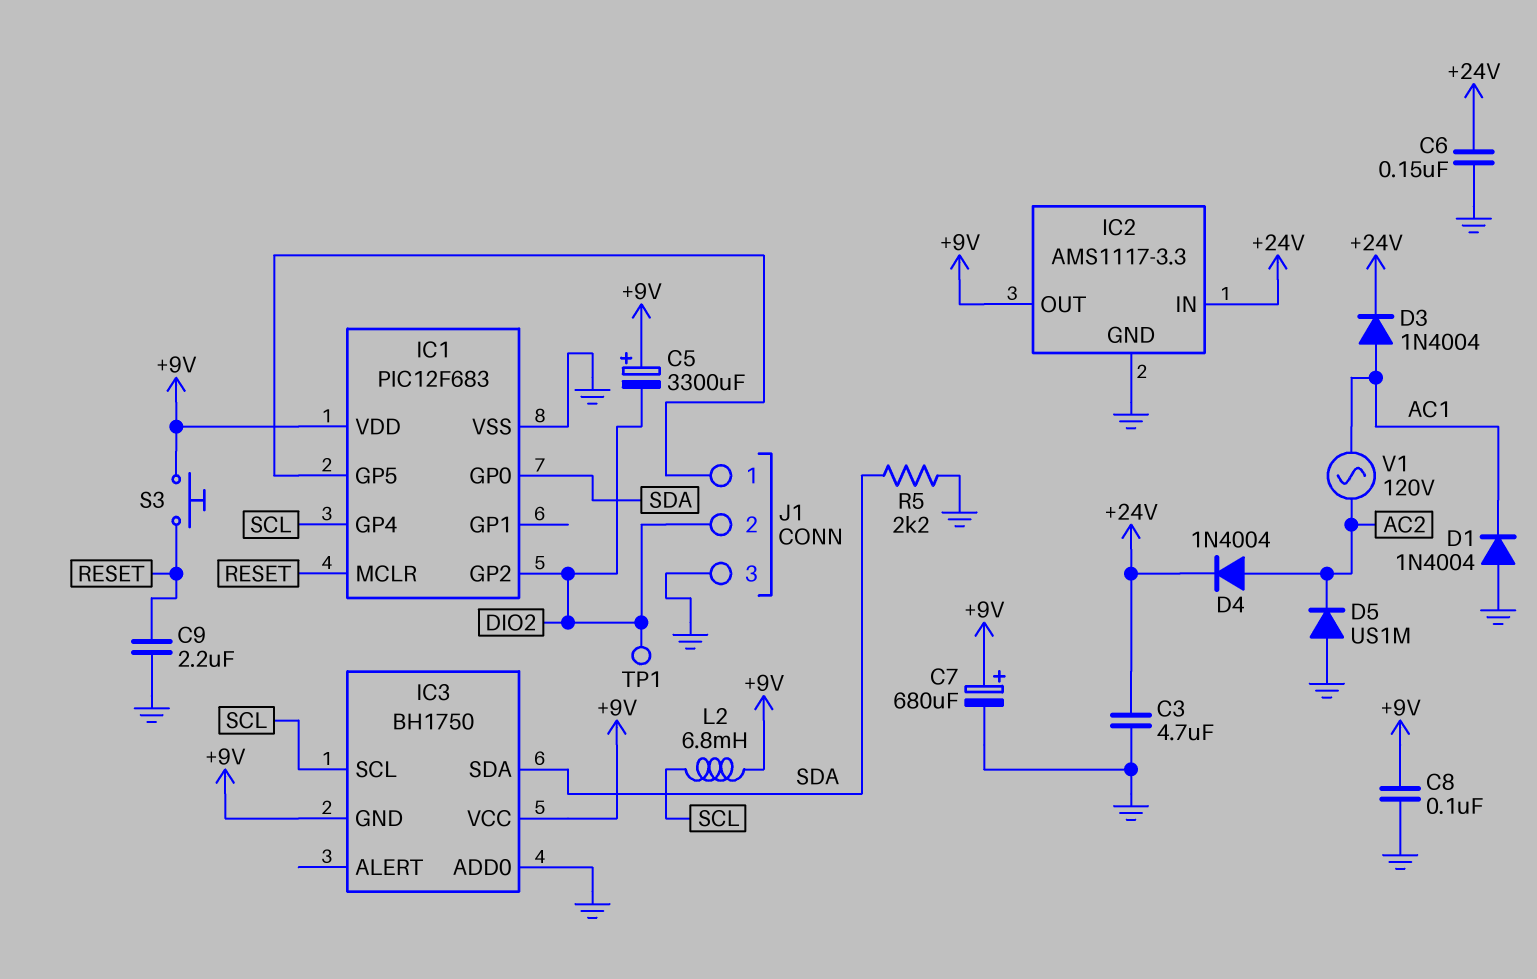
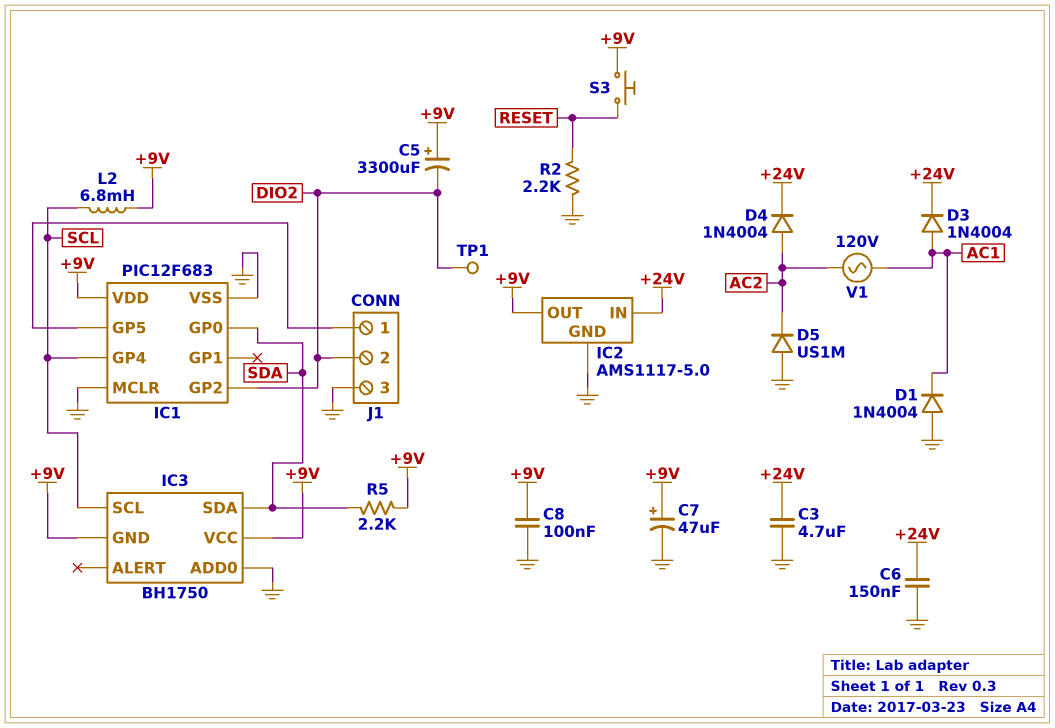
C7: 680uF (plus +9V, minus GND) -> 47uF (plus +9V, minus GND)
C9: 2.2uF (GND, RESET) -> none
IC1 pin MCLR: RESET -> GND
IC2: AMS1117-3.3 -> AMS1117-5.0
R2: none -> 2.2k (GND, RESET)
R5: 2.2k (GND, SDA) -> 2.2k (+9V, SDA)

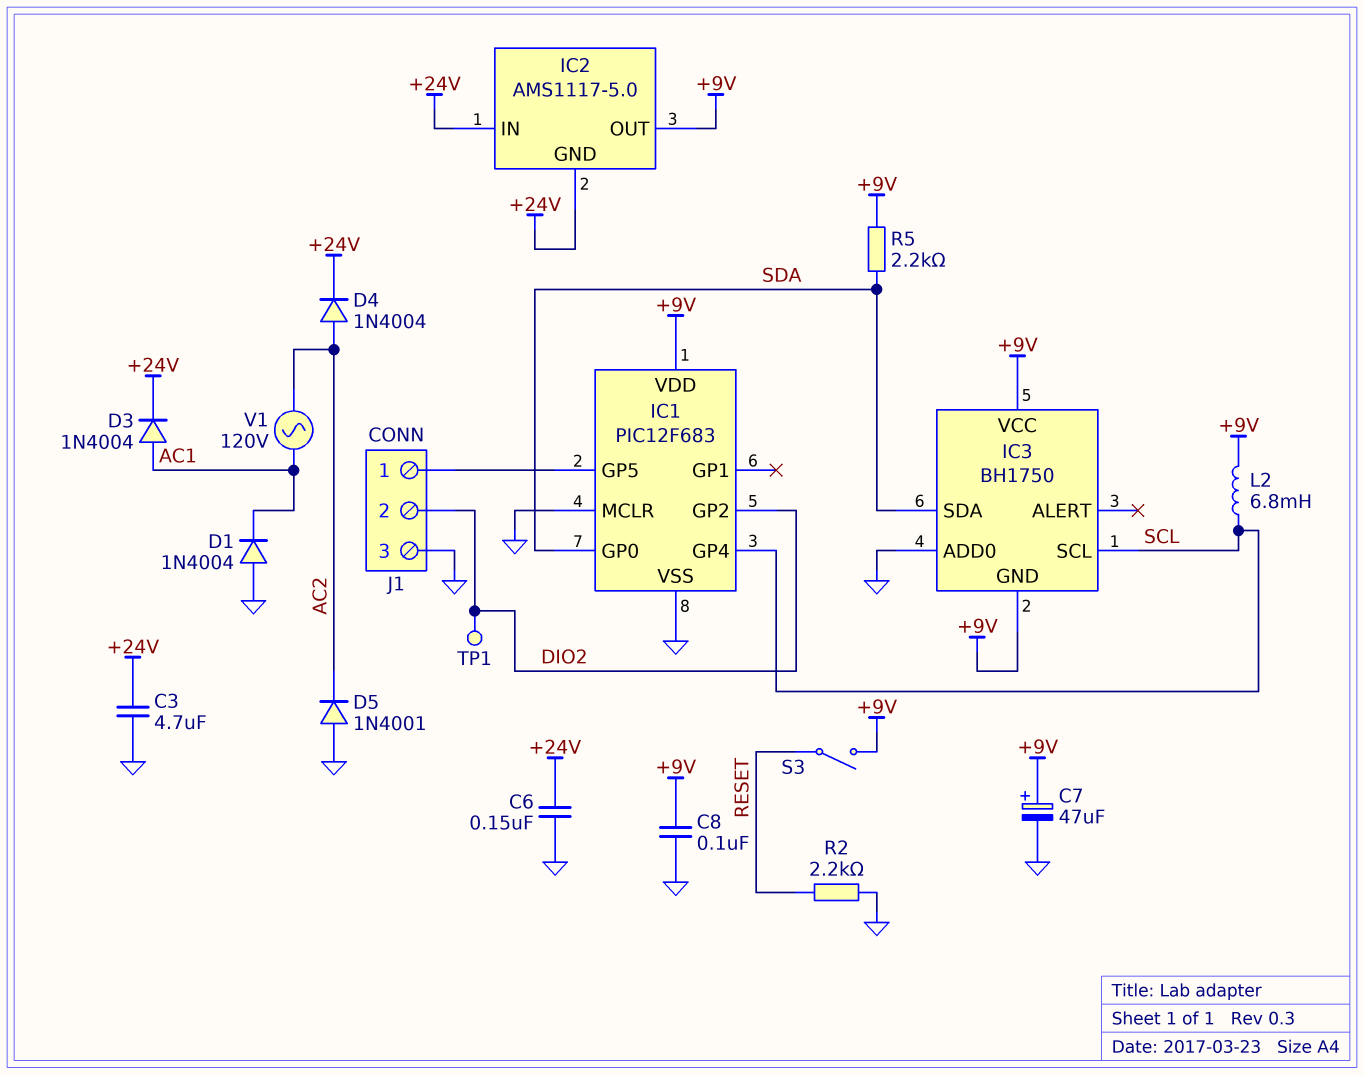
C5: 3300uF (plus +9V, minus DIO2) -> none
D5: diode US1M (A GND, K AC2) -> diode 1N4001 (A GND, K AC2)
IC2 pin GND: GND -> +24V
S3: button (+9V, RESET) -> switch (+9V, RESET)

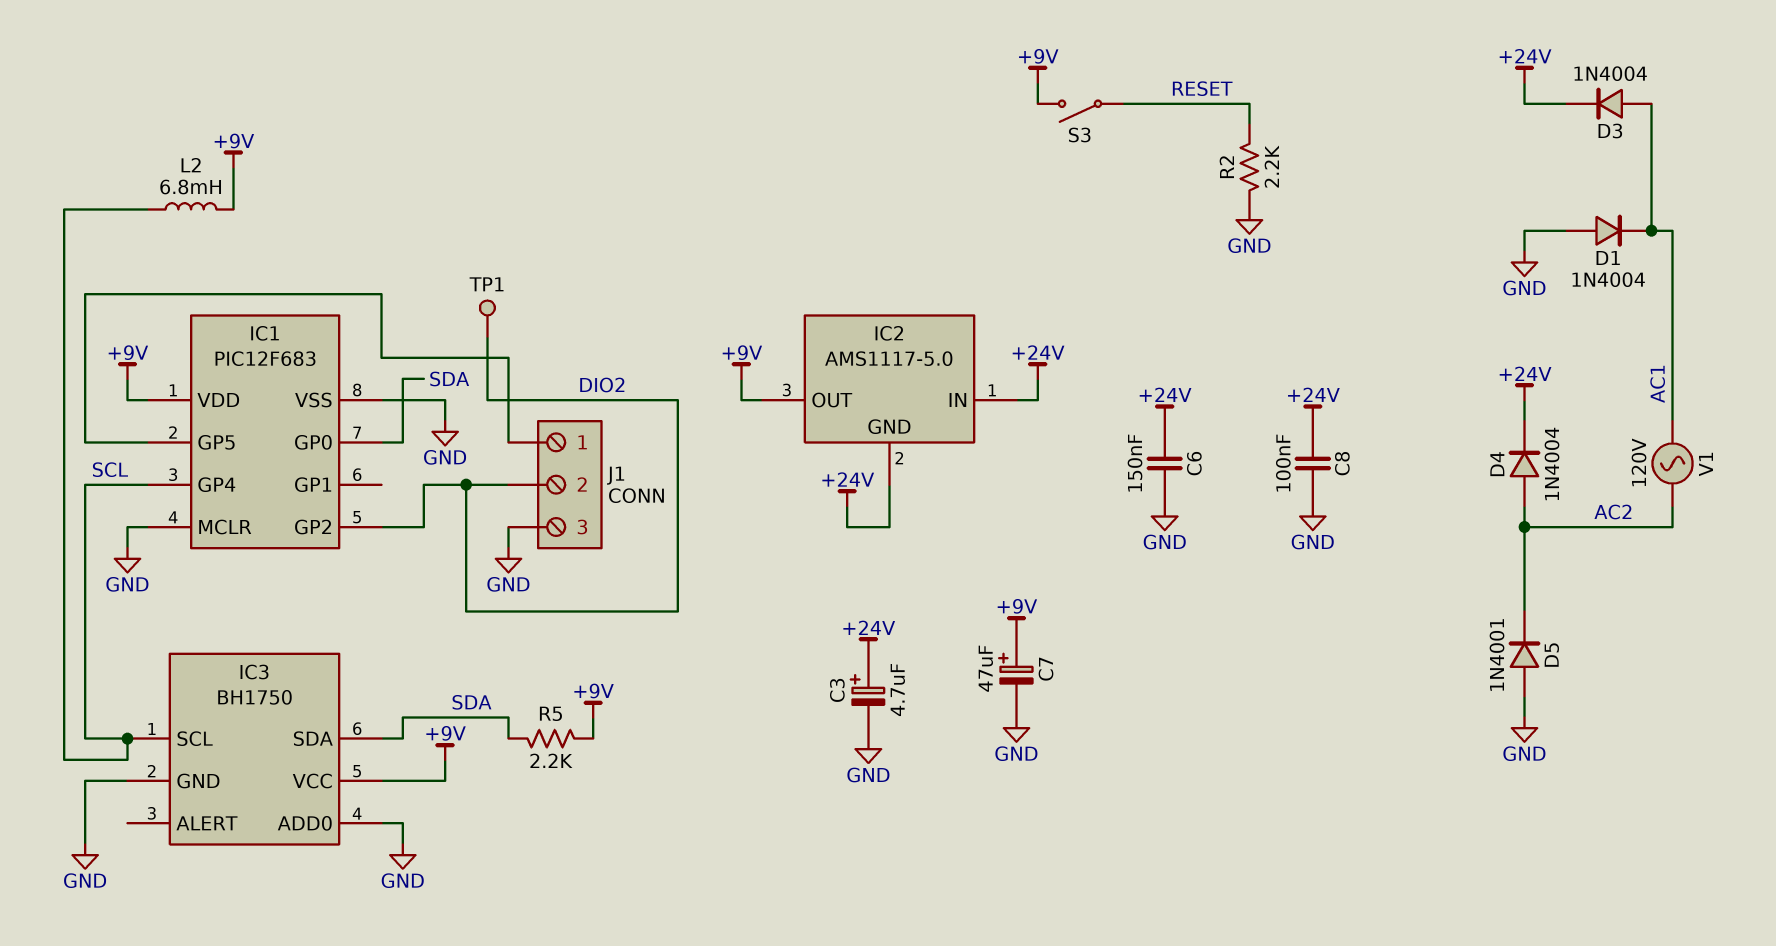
C3: 4.7uF (+24V, GND) -> 4.7uF (plus +24V, minus GND)
C8: 100nF (+9V, GND) -> 100nF (+24V, GND)
IC3 pin GND: +9V -> GND

